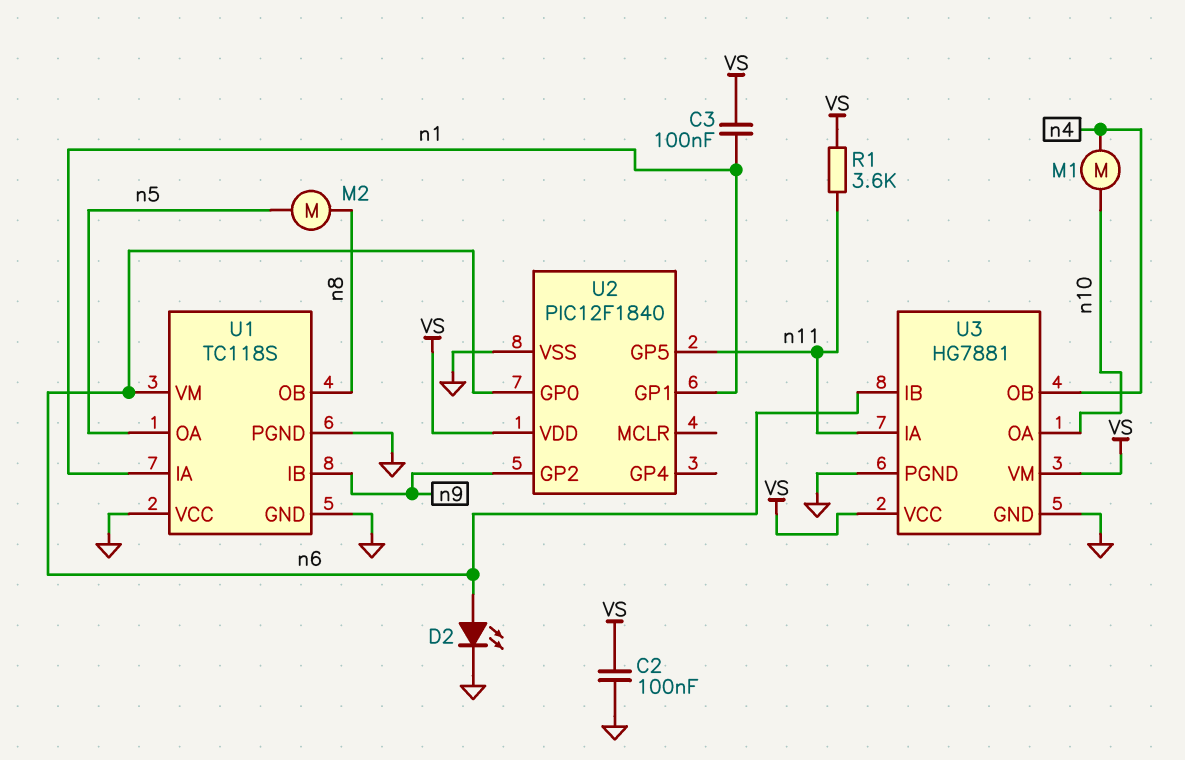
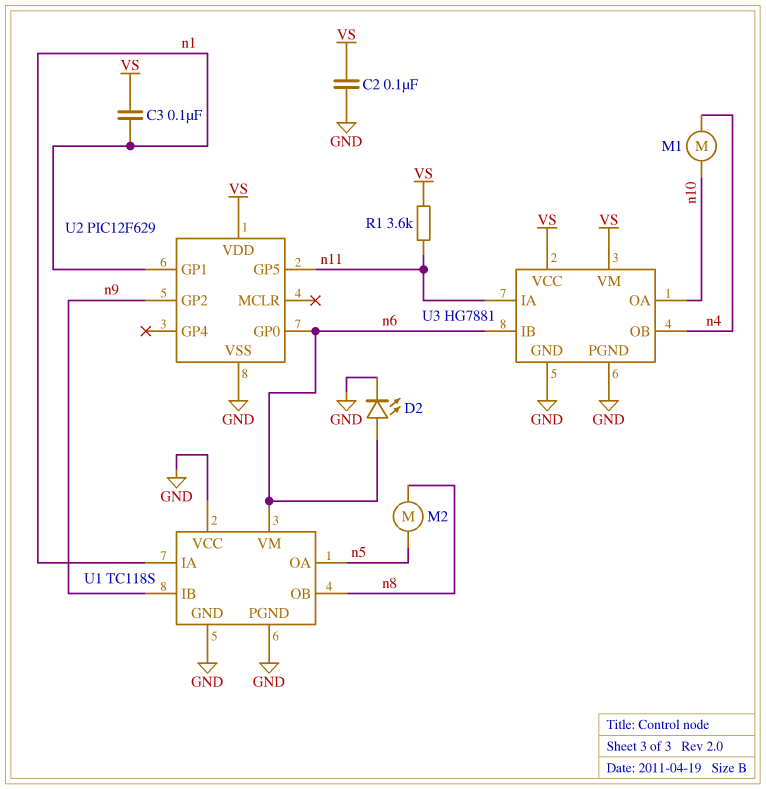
U2: PIC12F1840 -> PIC12F629

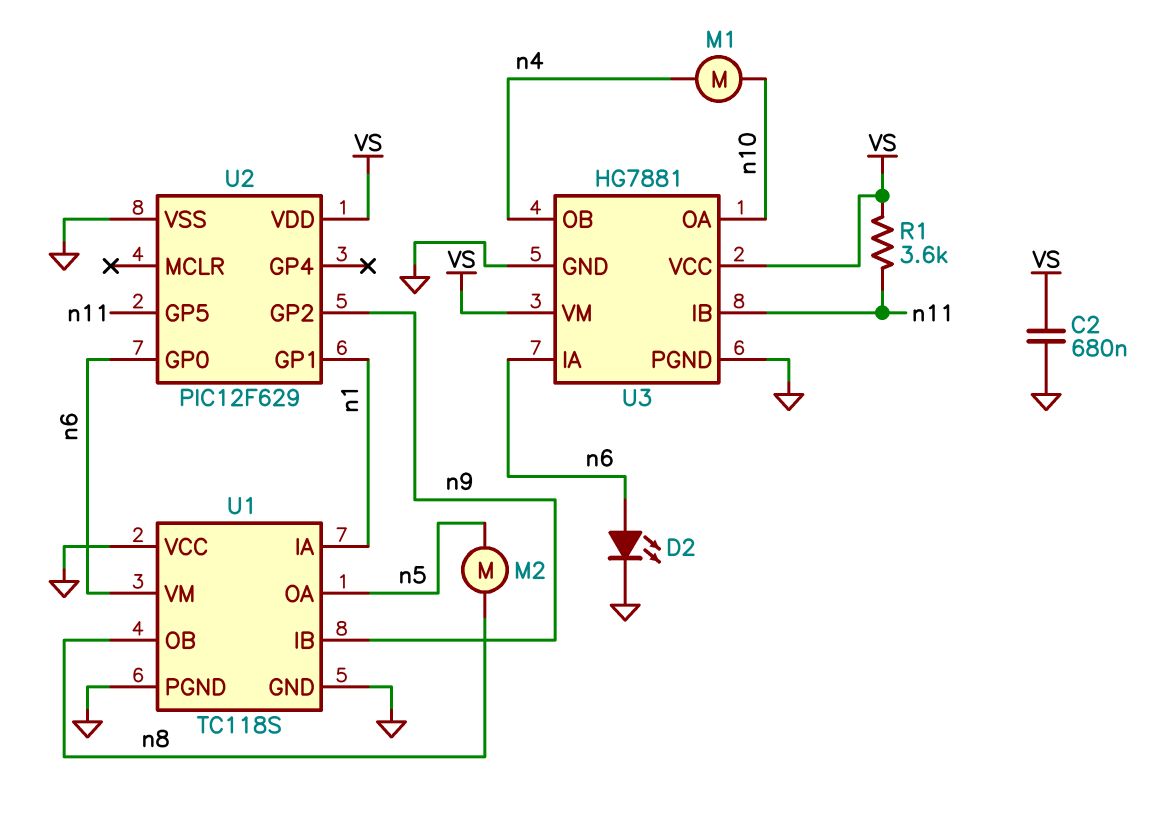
C2: 100nF (GND, VS) -> 680nF (GND, VS)
C3: 100nF (VS, n1) -> none
U3 pin IA: n11 -> n6
U3 pin IB: n6 -> n11

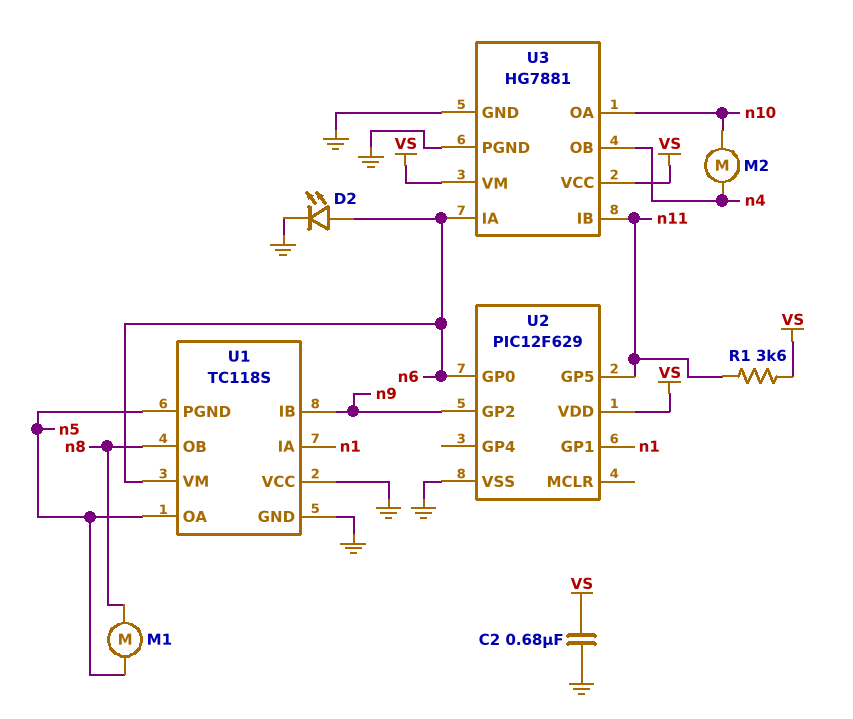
M1: motor (n4, n10) -> motor (n5, n8)
M2: motor (n5, n8) -> motor (n4, n10)
U1 pin PGND: GND -> n5

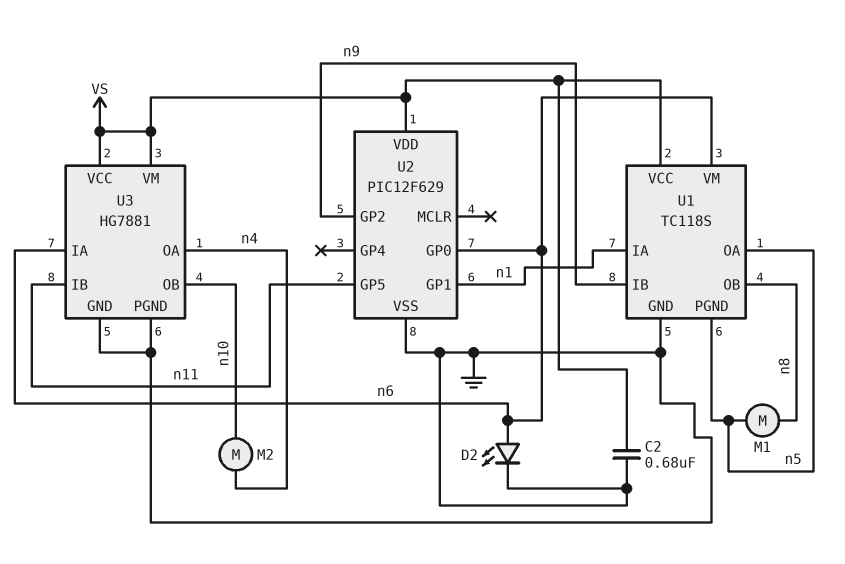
R1: 3.6k (VS, n11) -> none
U1 pin VCC: GND -> VS
U3 pin OA: n10 -> n4
U3 pin OB: n4 -> n10

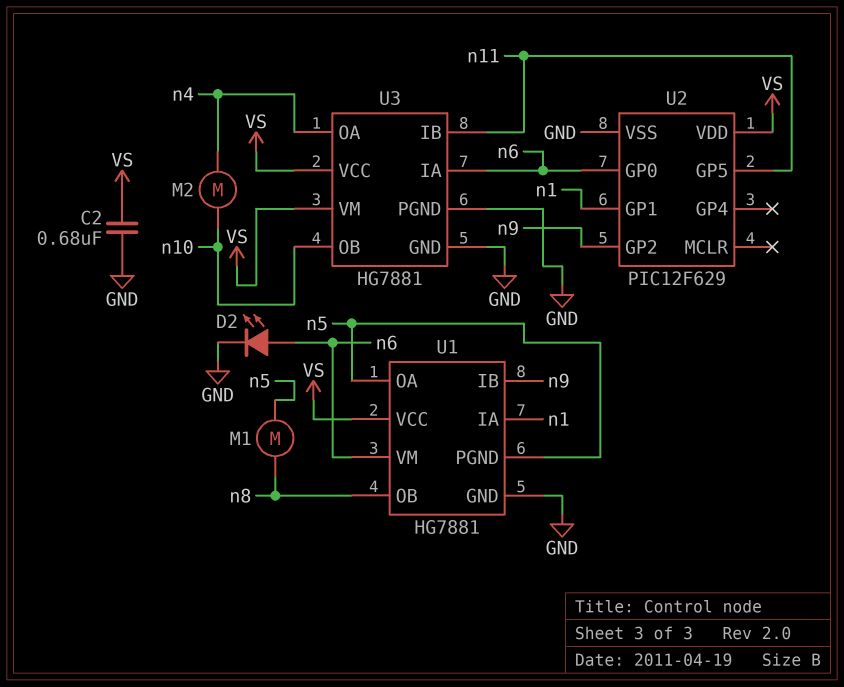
U1: TC118S -> HG7881

